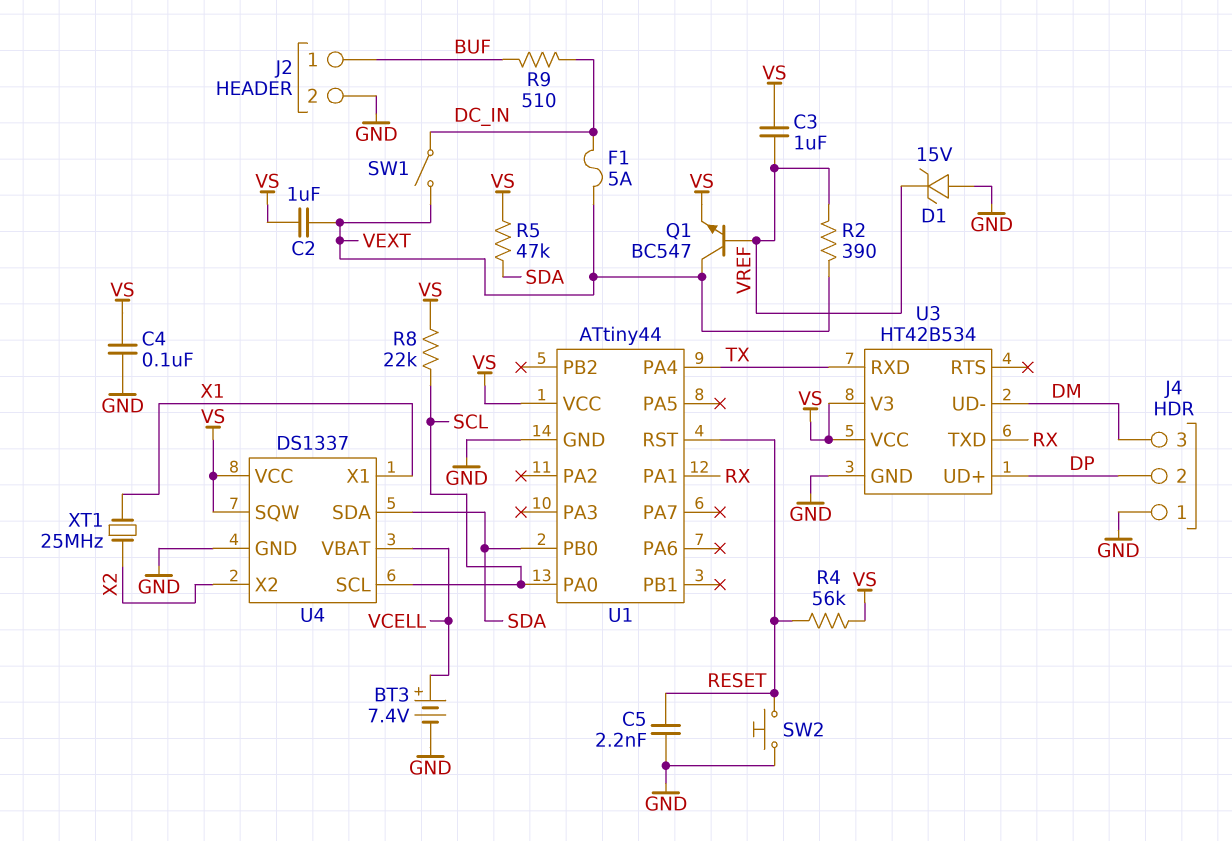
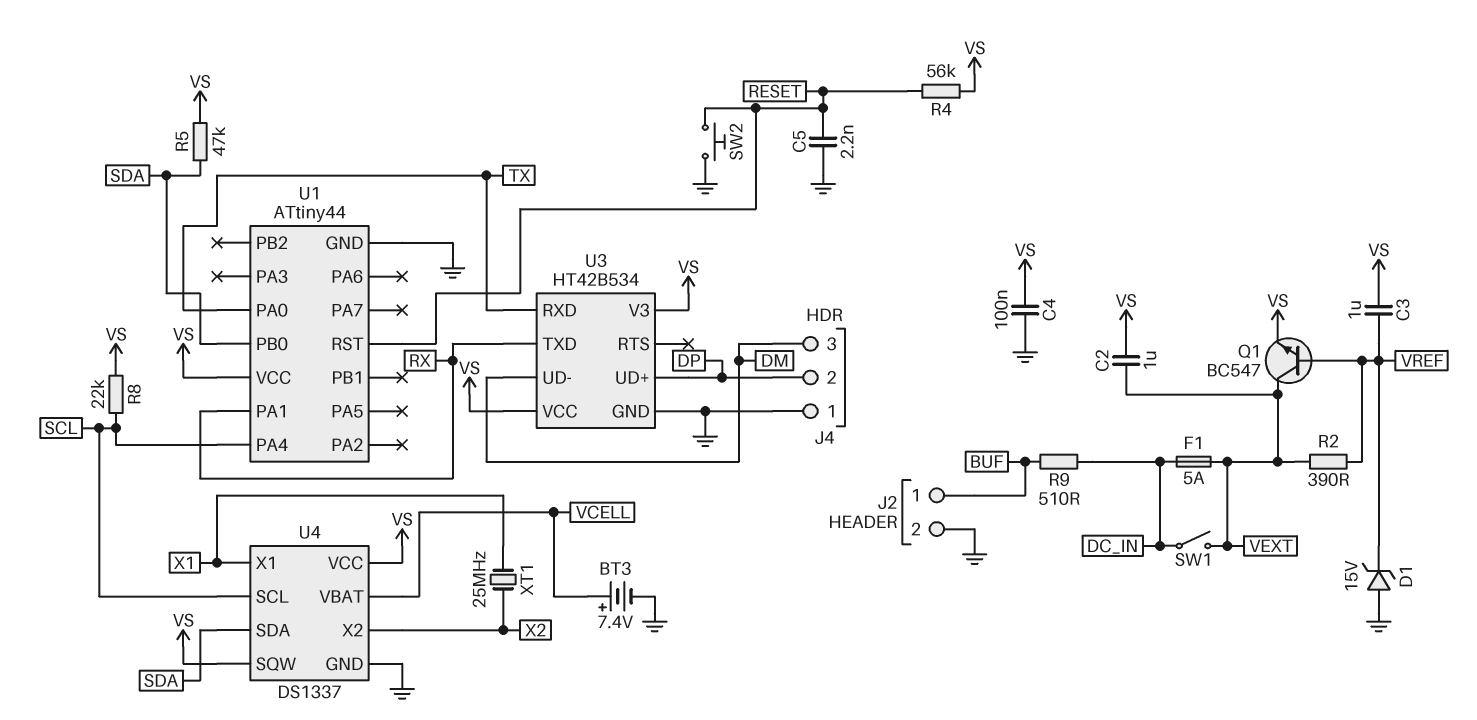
U1 pin PA0: SCL -> TX
U1 pin PA4: TX -> SCL

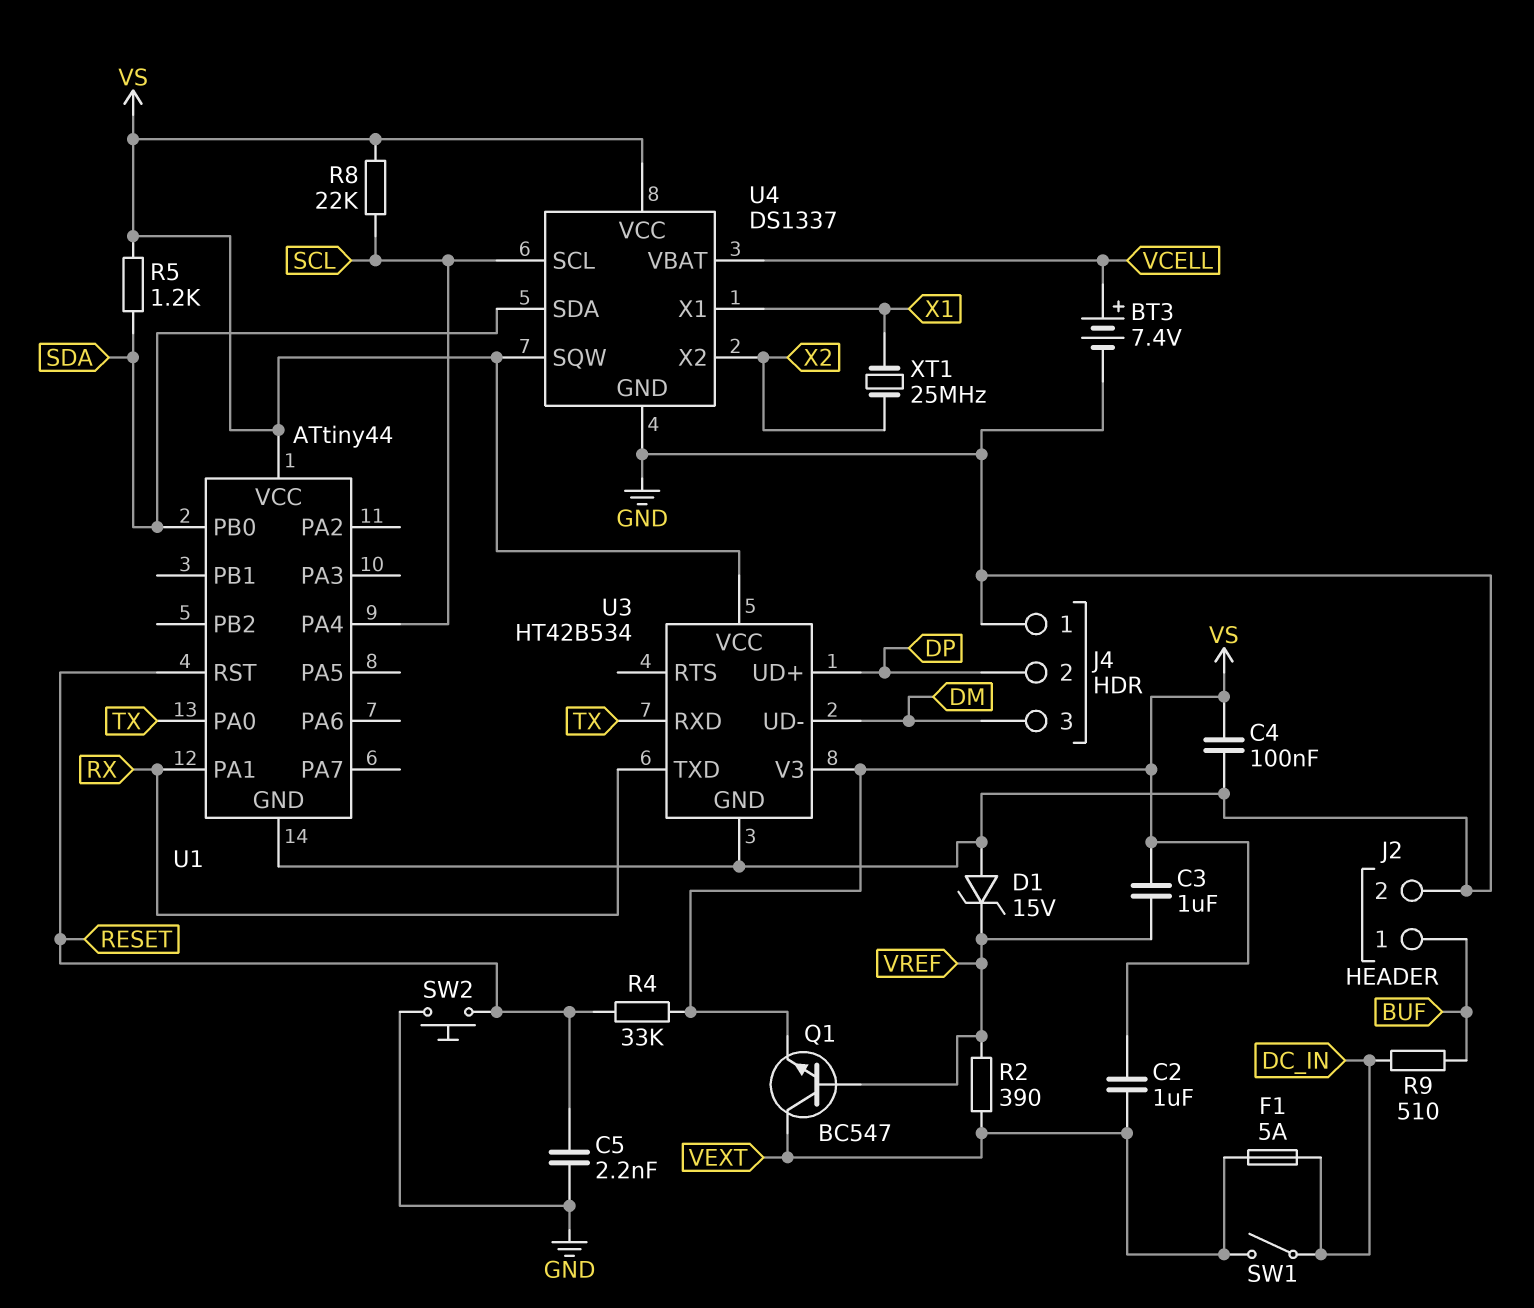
R4: 56k (RESET, VS) -> 33k (RESET, VS)
R5: 47k (SDA, VS) -> 1.2k (SDA, VS)

